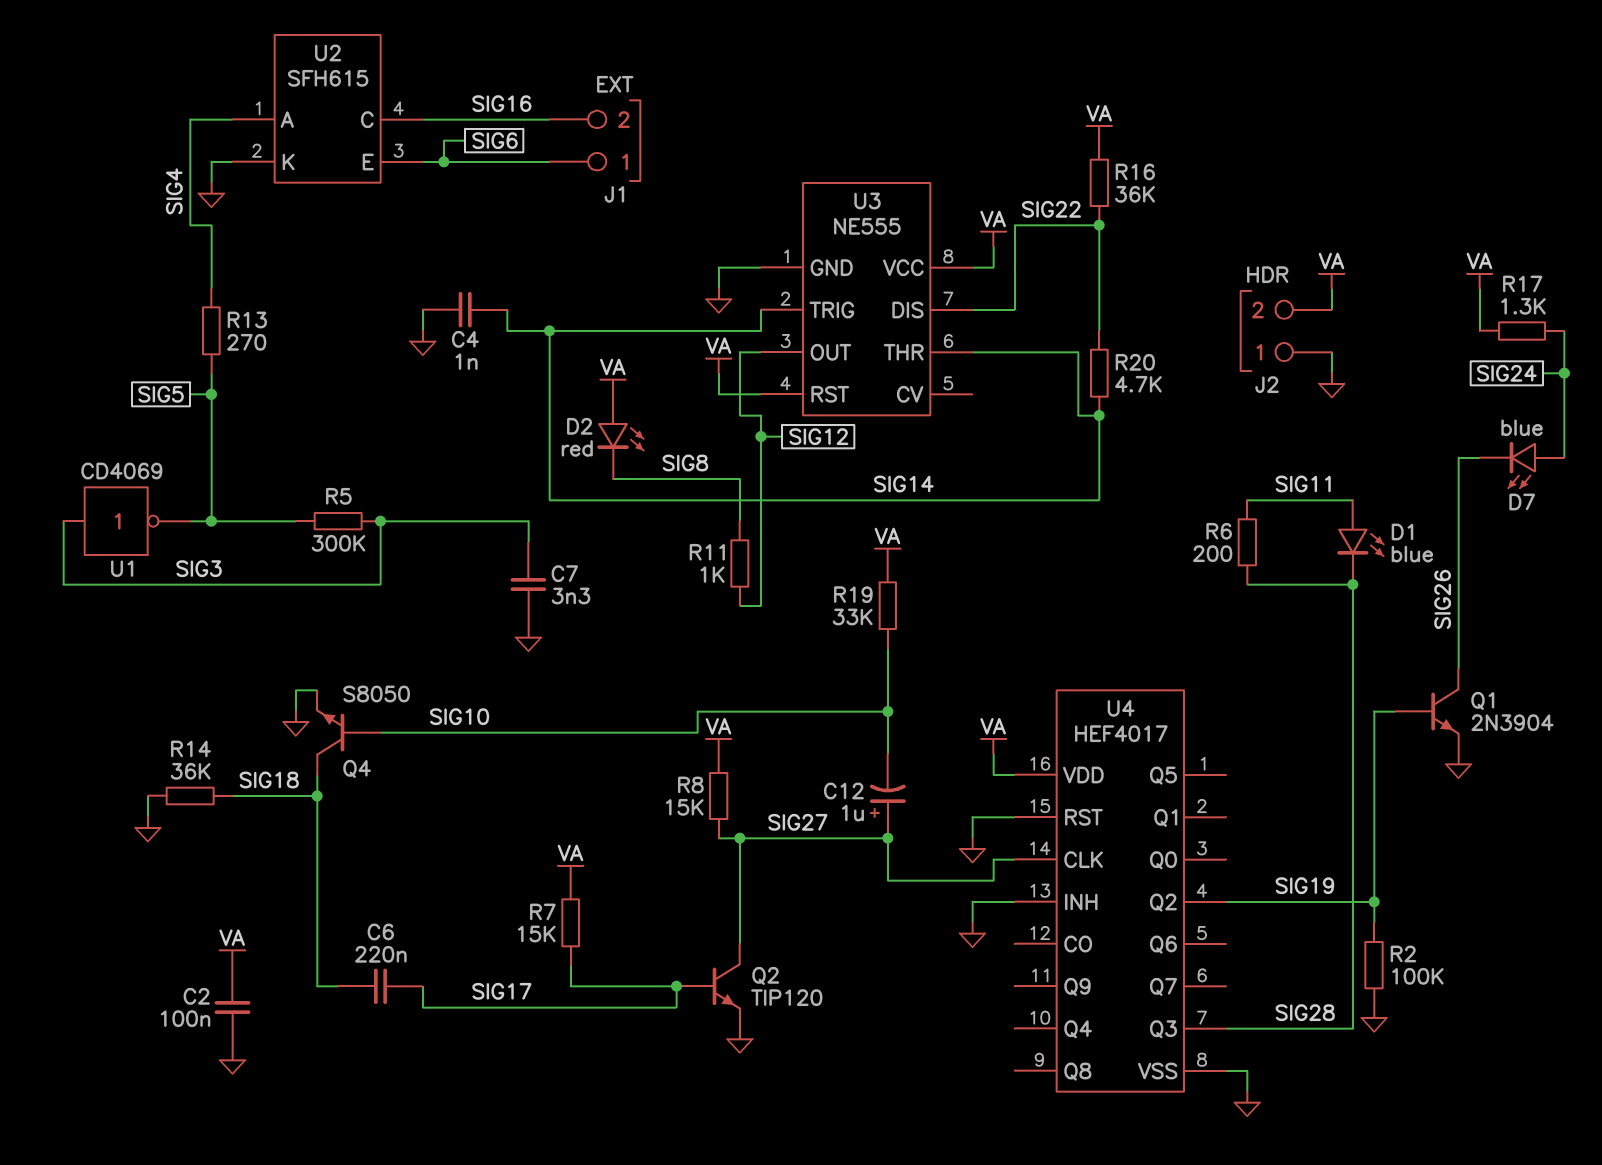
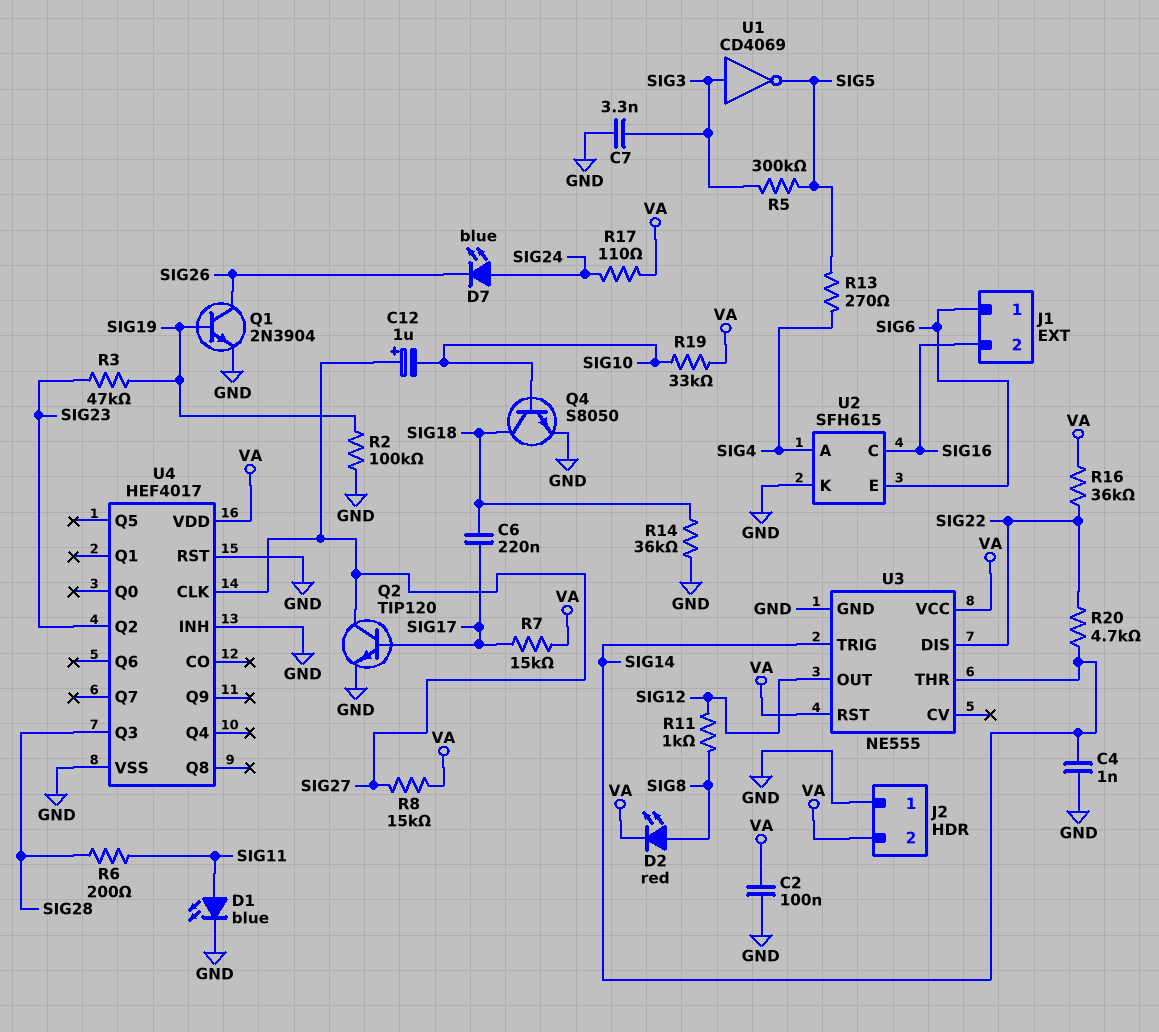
D1: LED blue (A SIG11, K SIG28) -> LED blue (A SIG11, K GND)
D2: LED red (A VA, K SIG8) -> LED red (A SIG8, K VA)
R3: none -> 47k (SIG19, SIG23)
R17: 1.3k (SIG24, VA) -> 110 (SIG24, VA)
U4 pin Q2: SIG19 -> SIG23

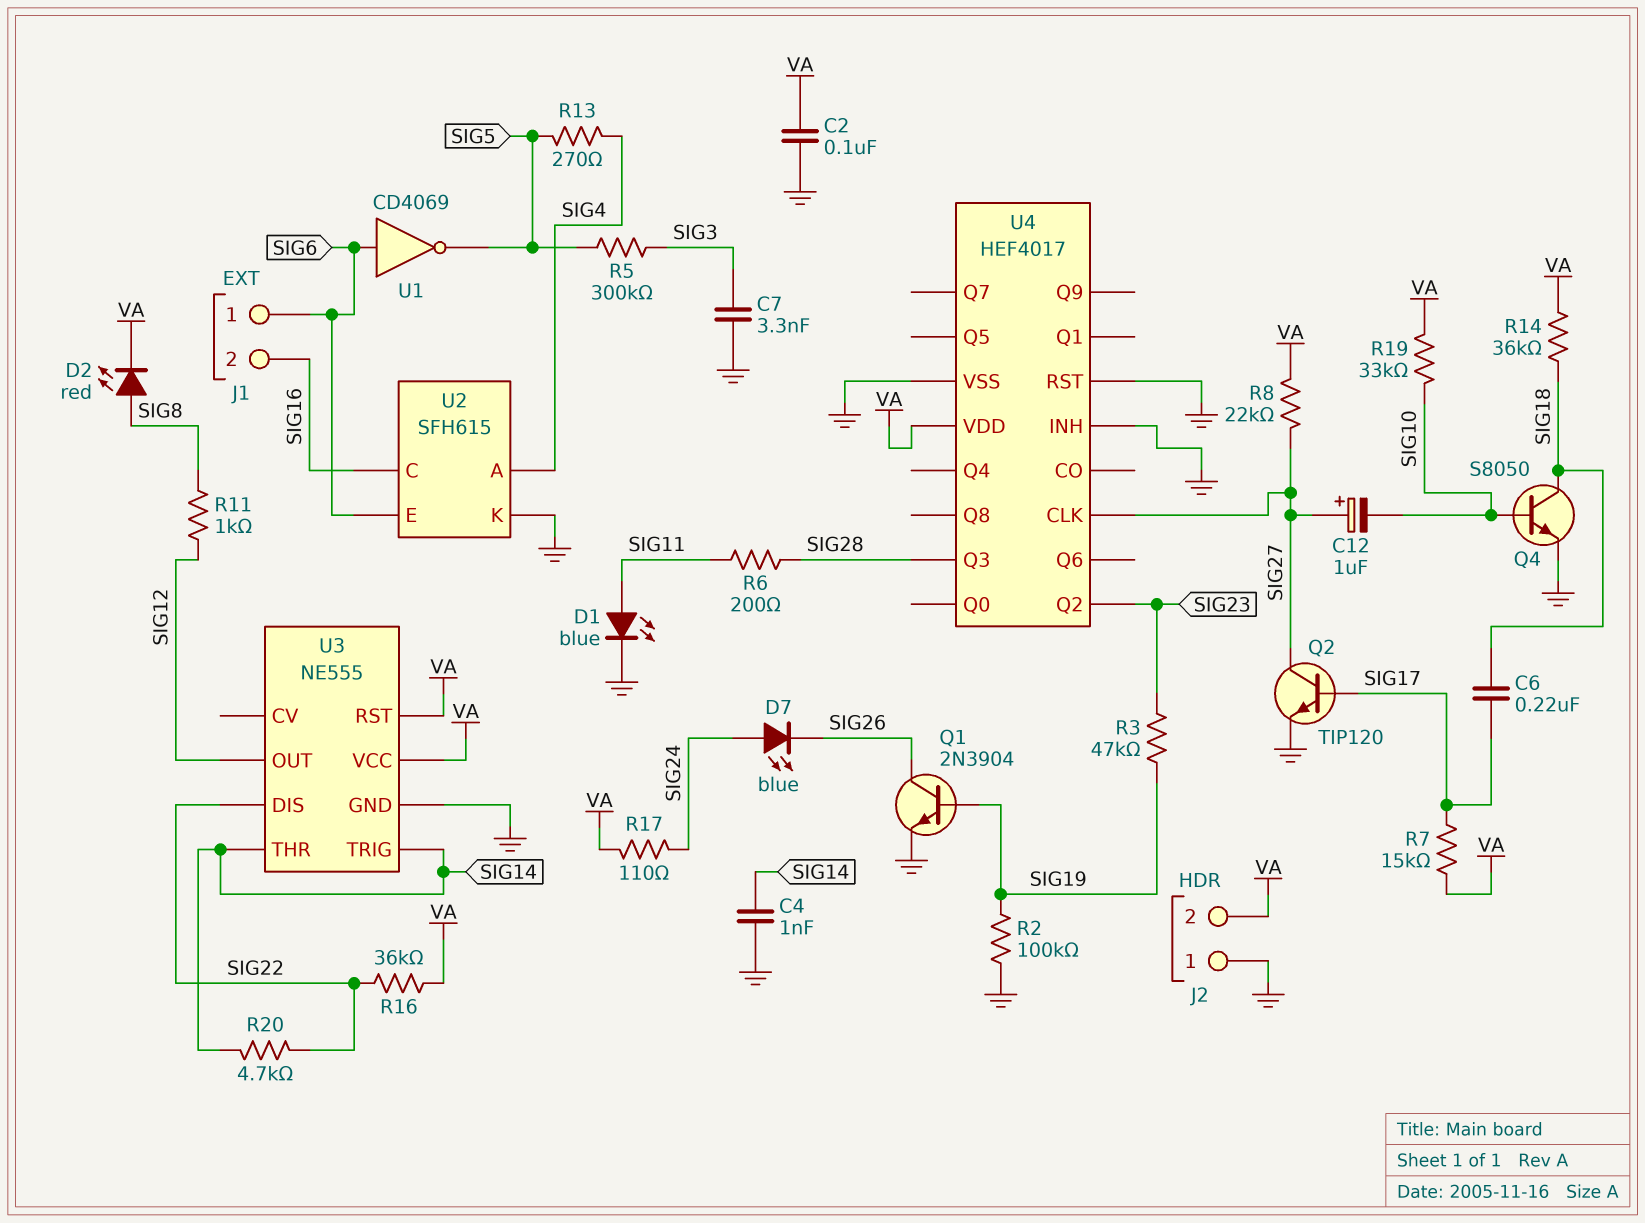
R8: 15k (SIG27, VA) -> 22k (SIG27, VA)
R14: 36k (GND, SIG18) -> 36k (SIG18, VA)
U1: NOT CD4069 (in SIG3, out SIG5) -> NOT CD4069 (in SIG6, out SIG5)

